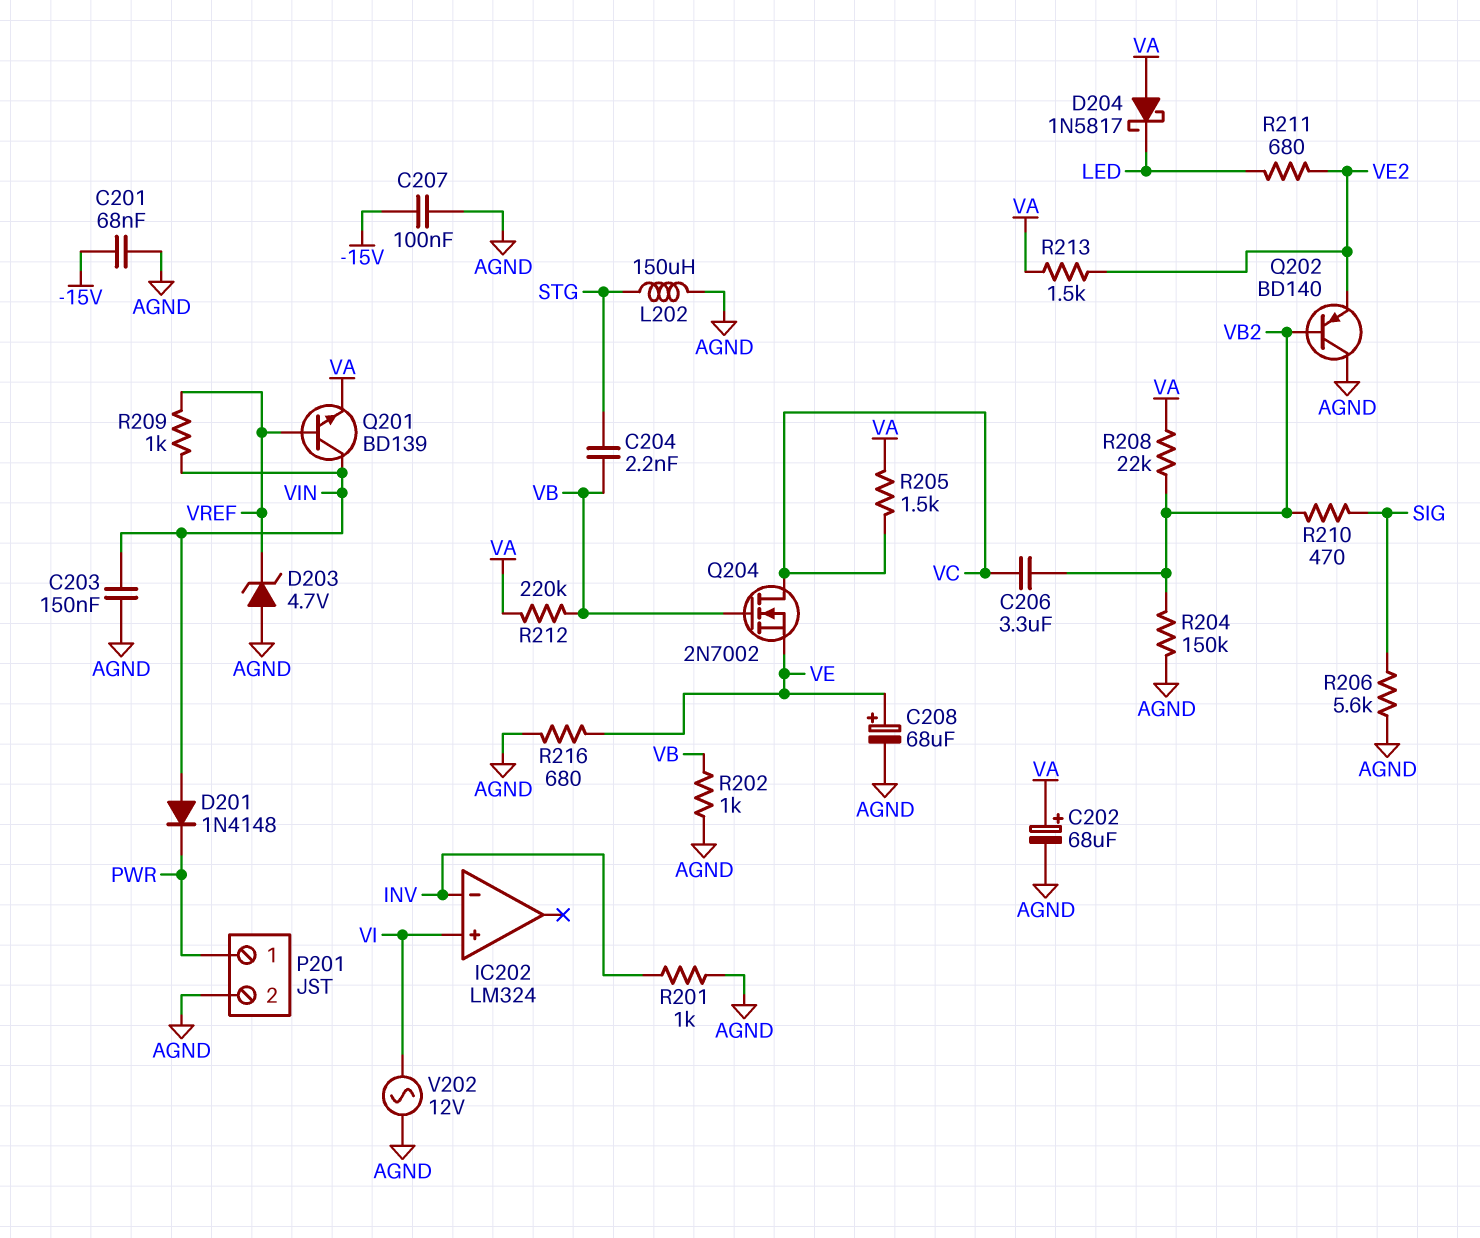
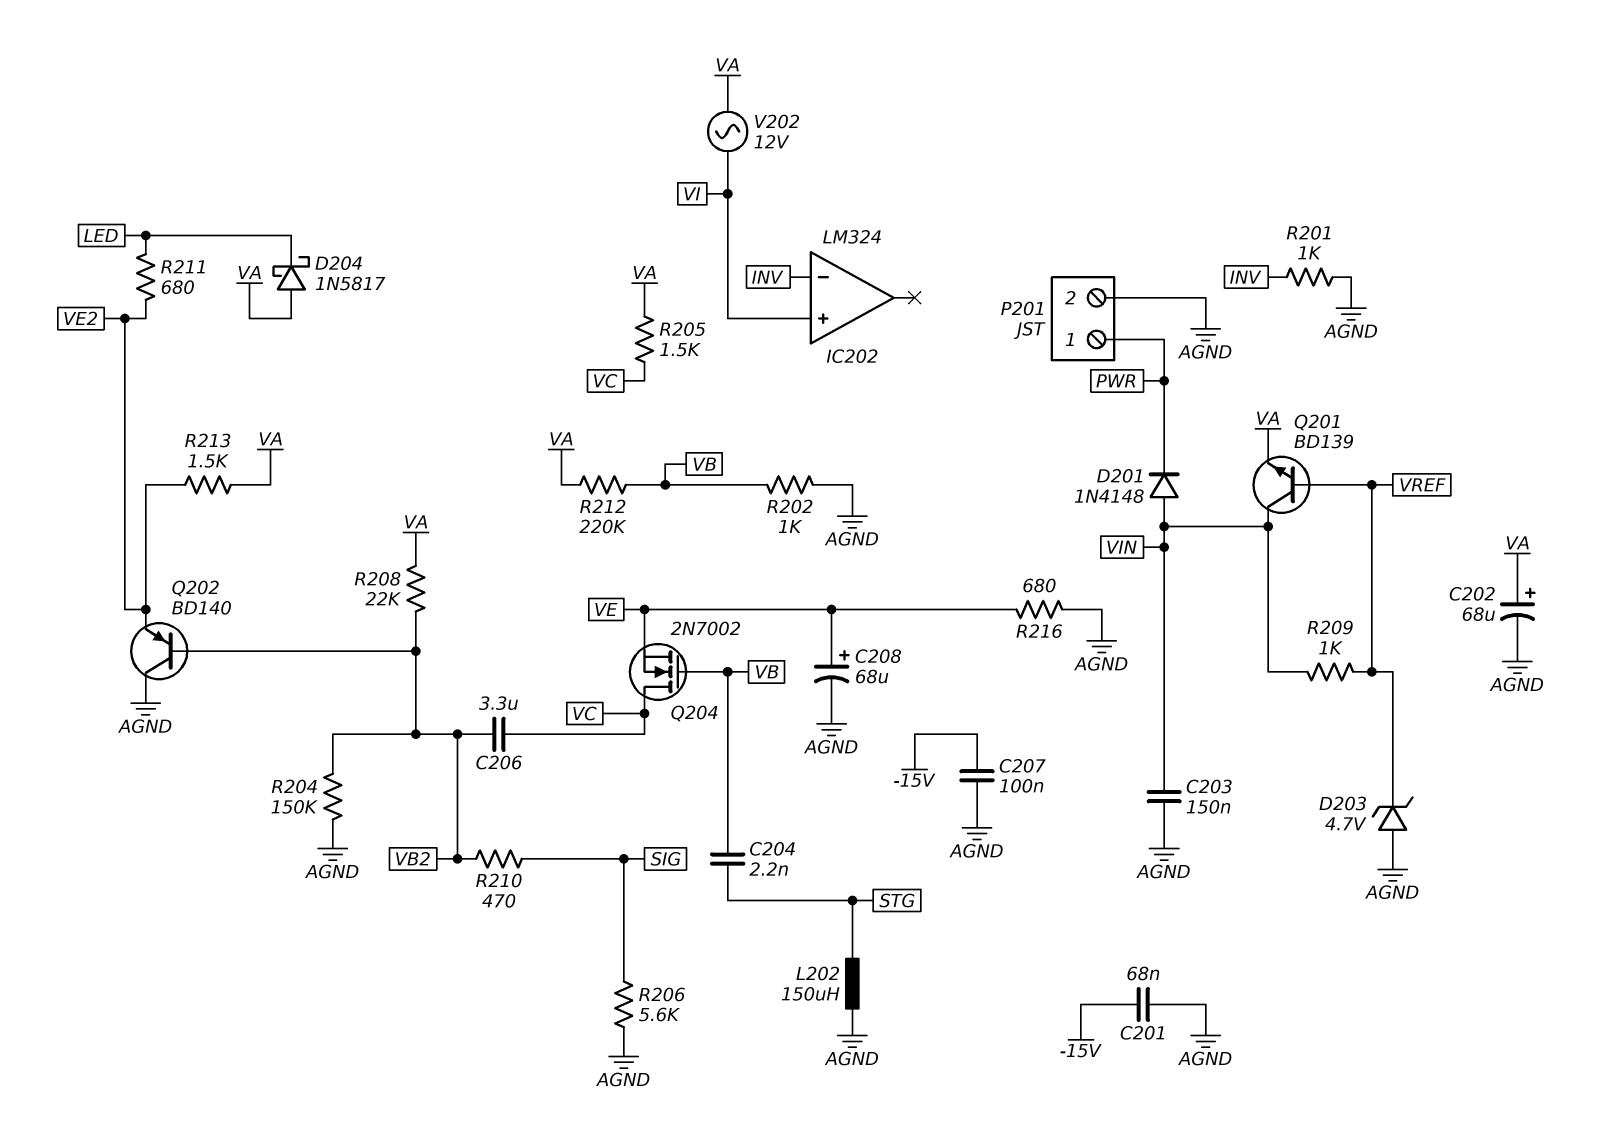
V202: AC 12V (AGND, VI) -> AC 12V (VA, VI)

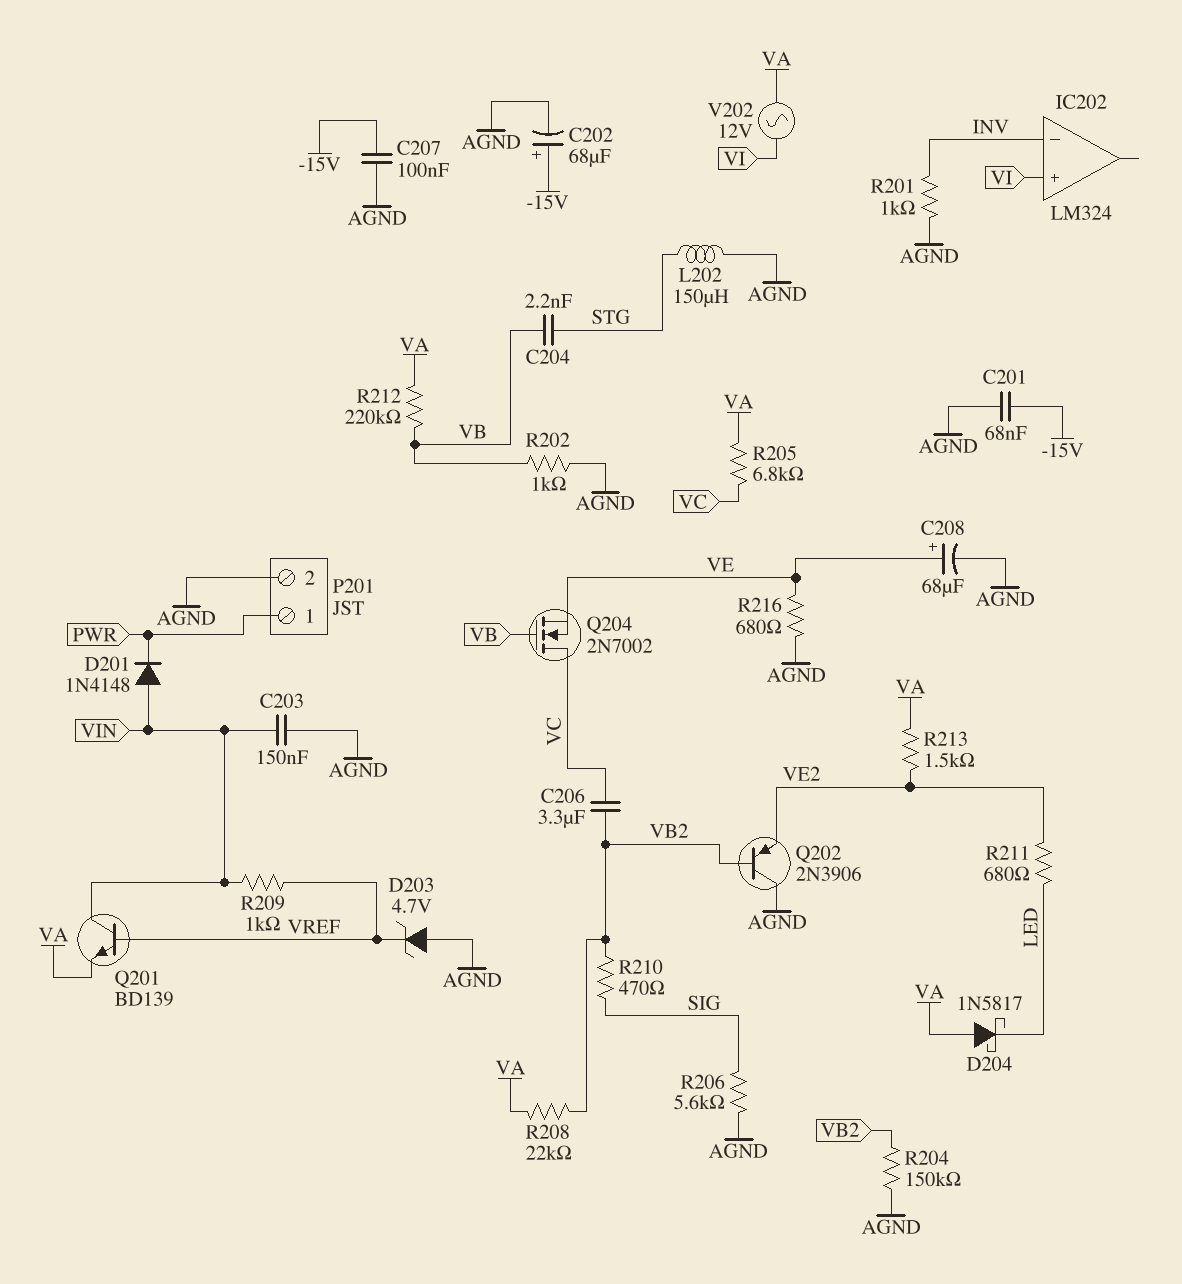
C202: 68uF (plus VA, minus AGND) -> 68uF (plus -15V, minus AGND)
Q202: PNP BD140 (B VB2, C AGND, E VE2) -> PNP 2N3906 (B VB2, C AGND, E VE2)
R205: 1.5k (VA, VC) -> 6.8k (VA, VC)

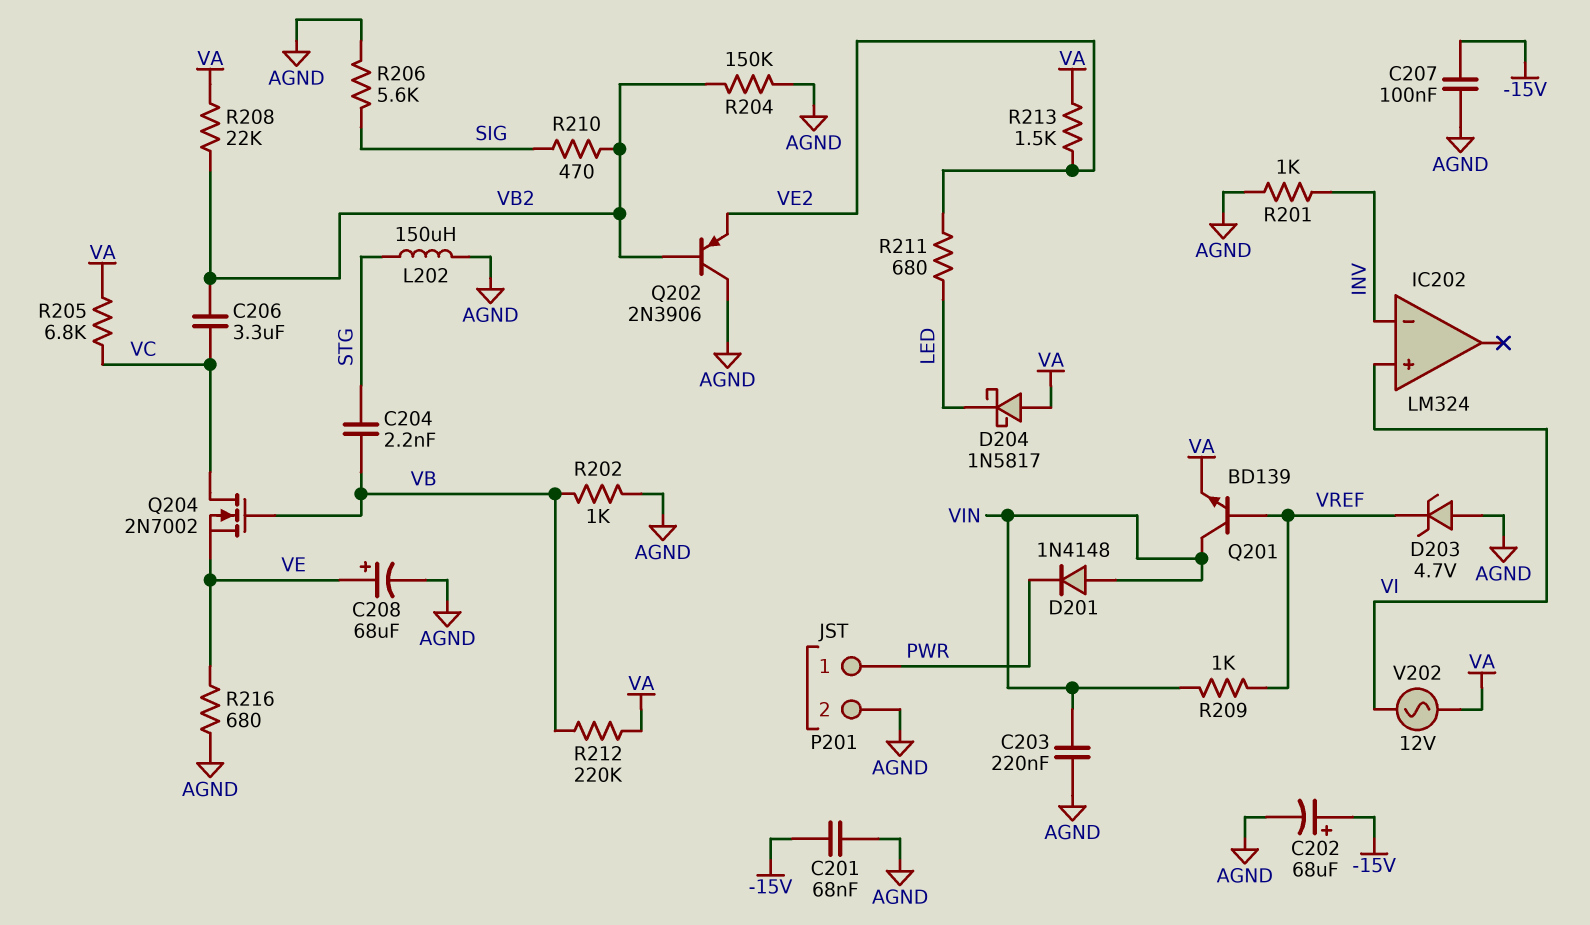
C203: 150nF (AGND, VIN) -> 220nF (AGND, VIN)

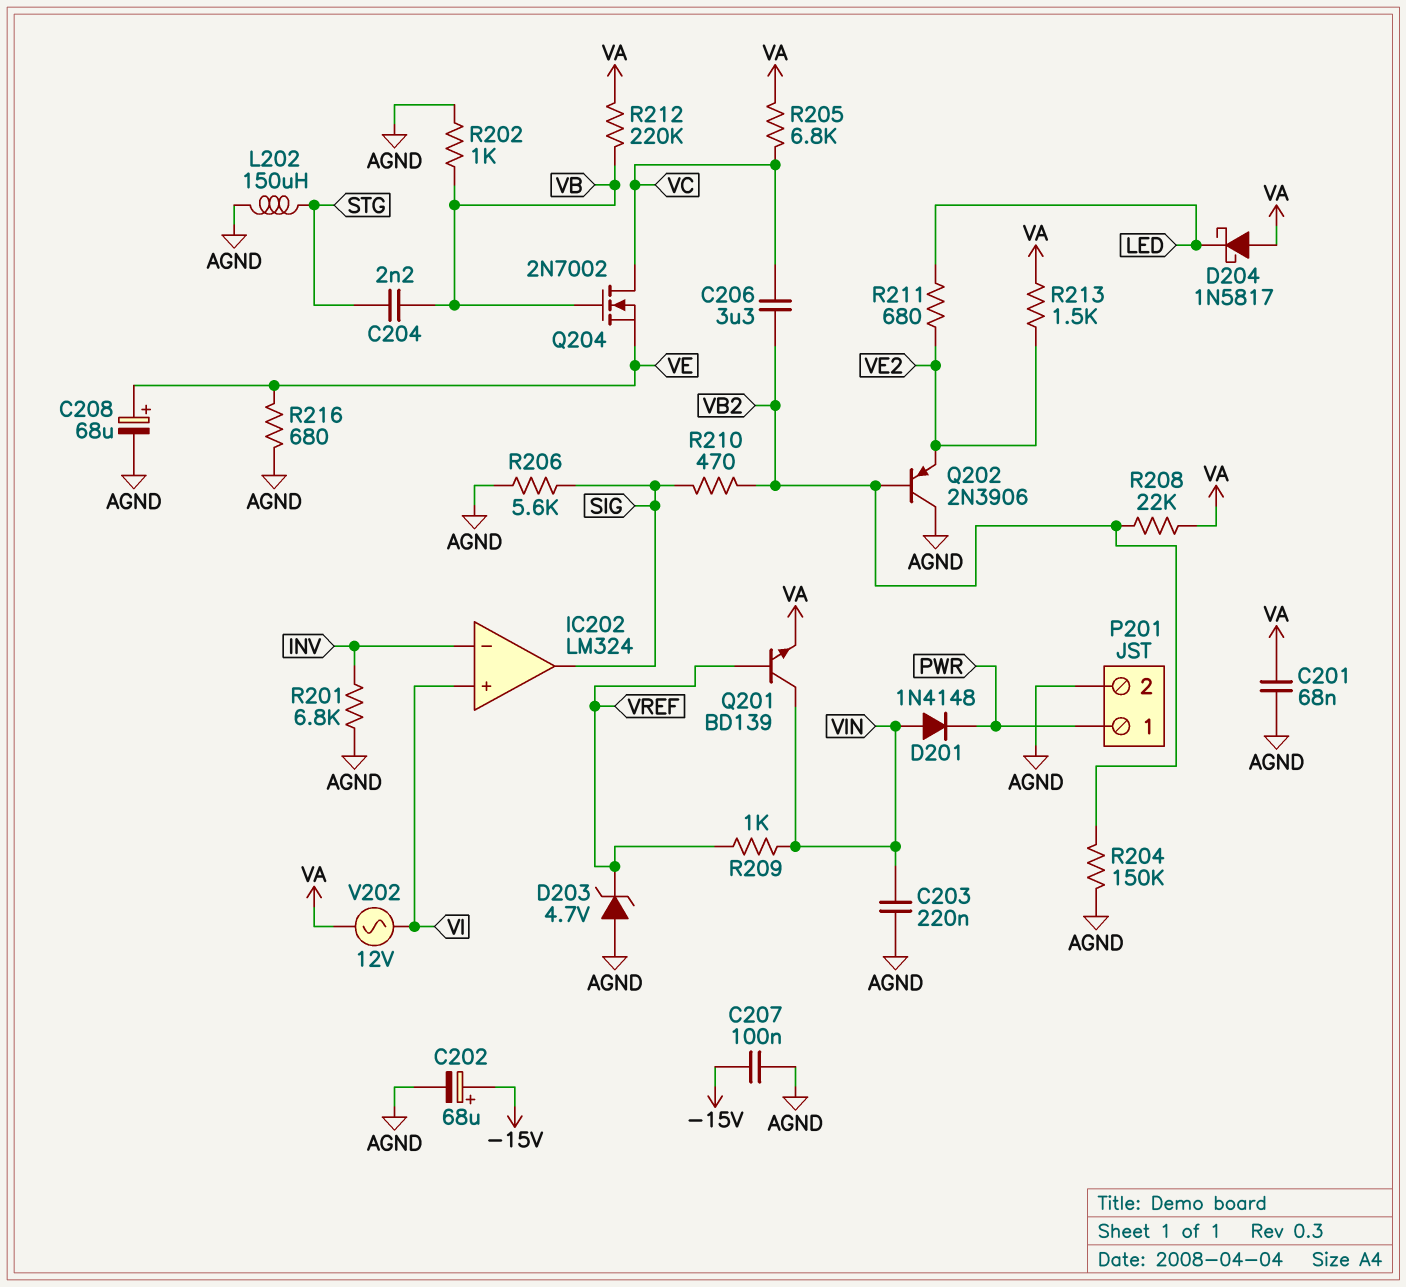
C201: 68nF (-15V, AGND) -> 68nF (AGND, VA)
IC202 pin out: none -> SIG
R201: 1k (AGND, INV) -> 6.8k (AGND, INV)

